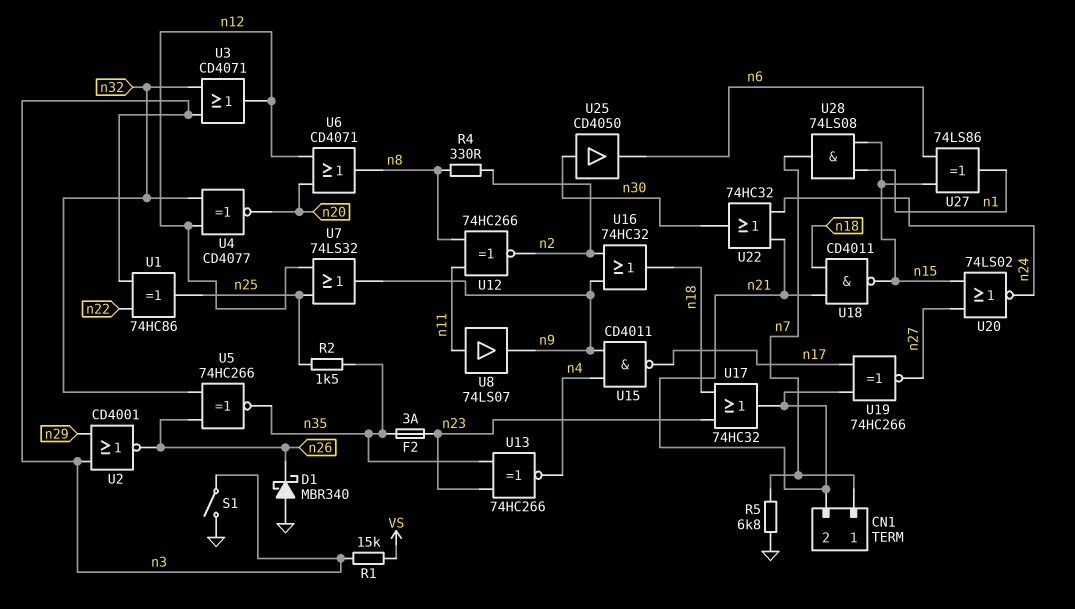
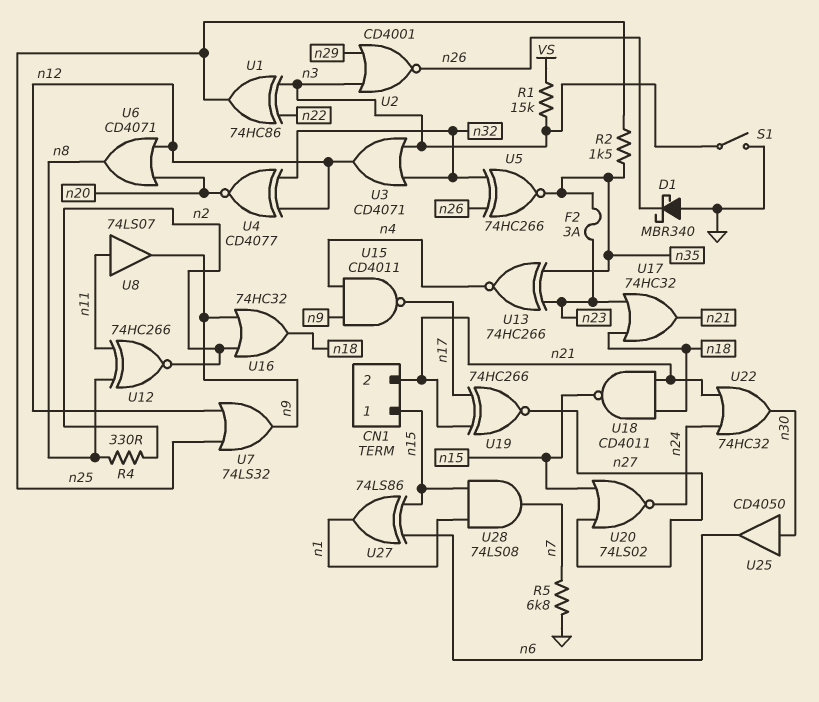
CN1 pin 1: n7 -> n15

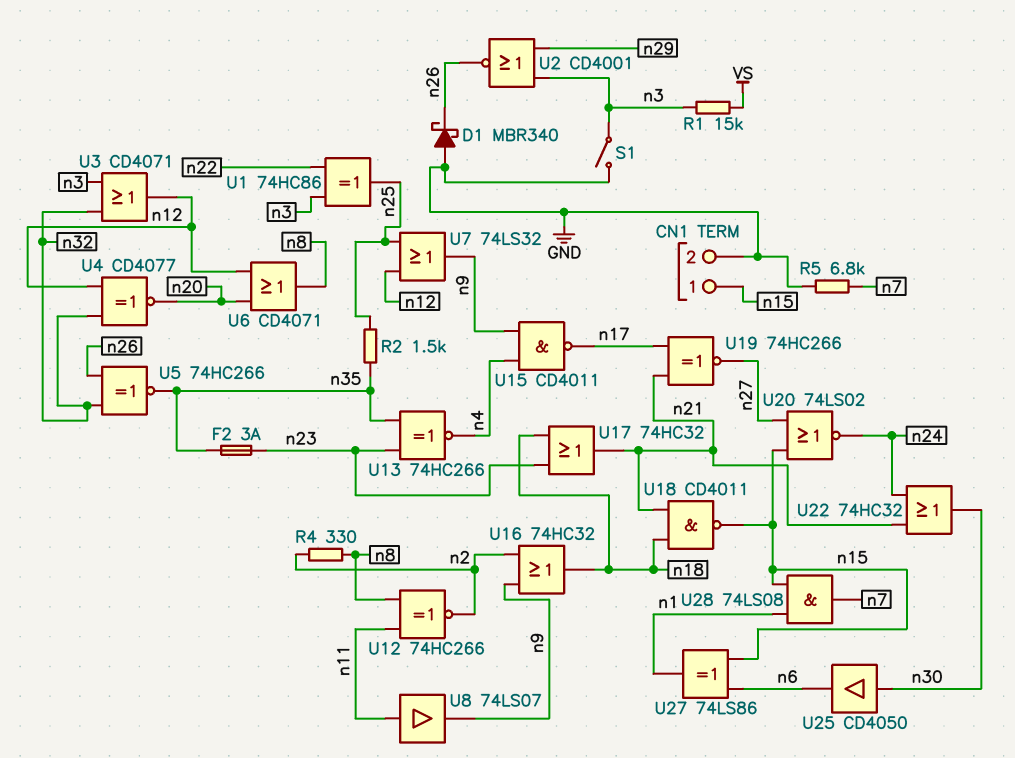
CN1 pin 2: n21 -> GND

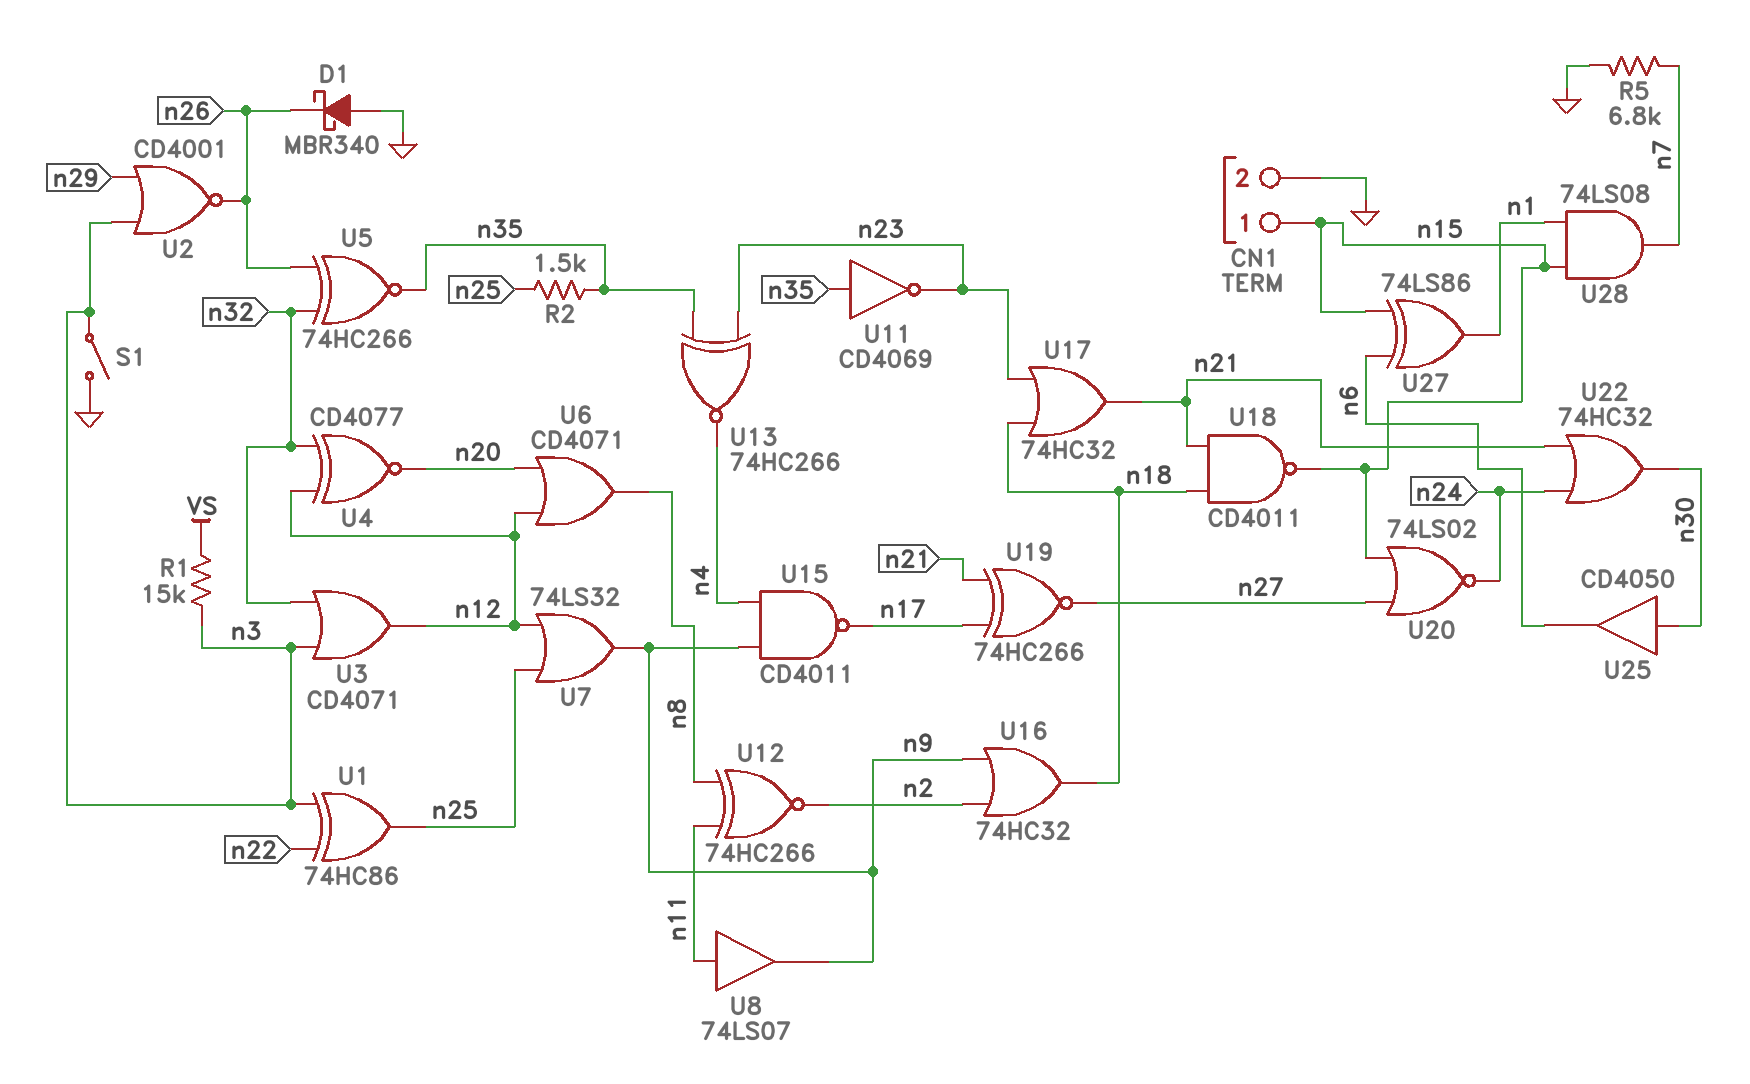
F2: 3A (n23, n35) -> none
R4: 330 (n2, n8) -> none
U11: none -> NOT CD4069 (in n35, out n23)

